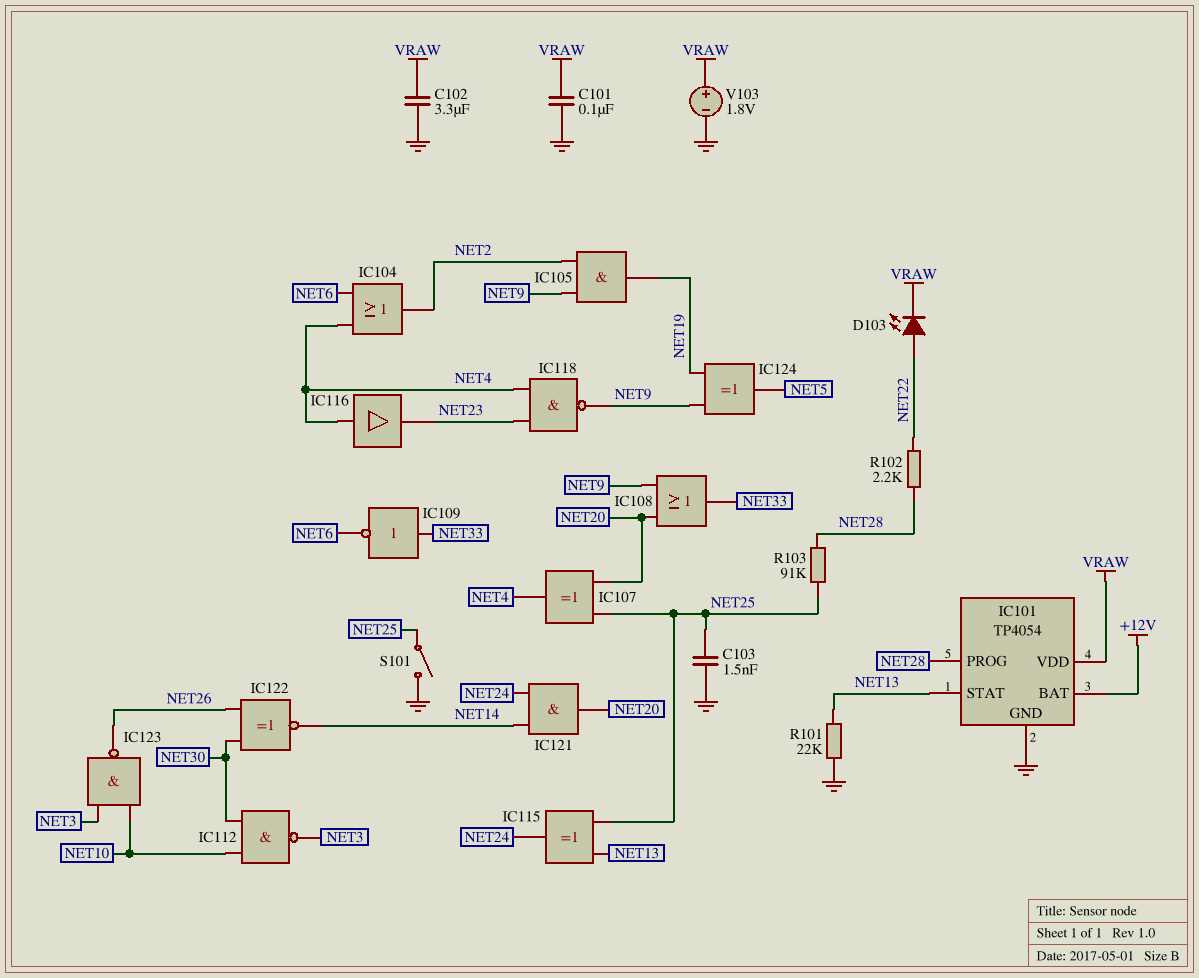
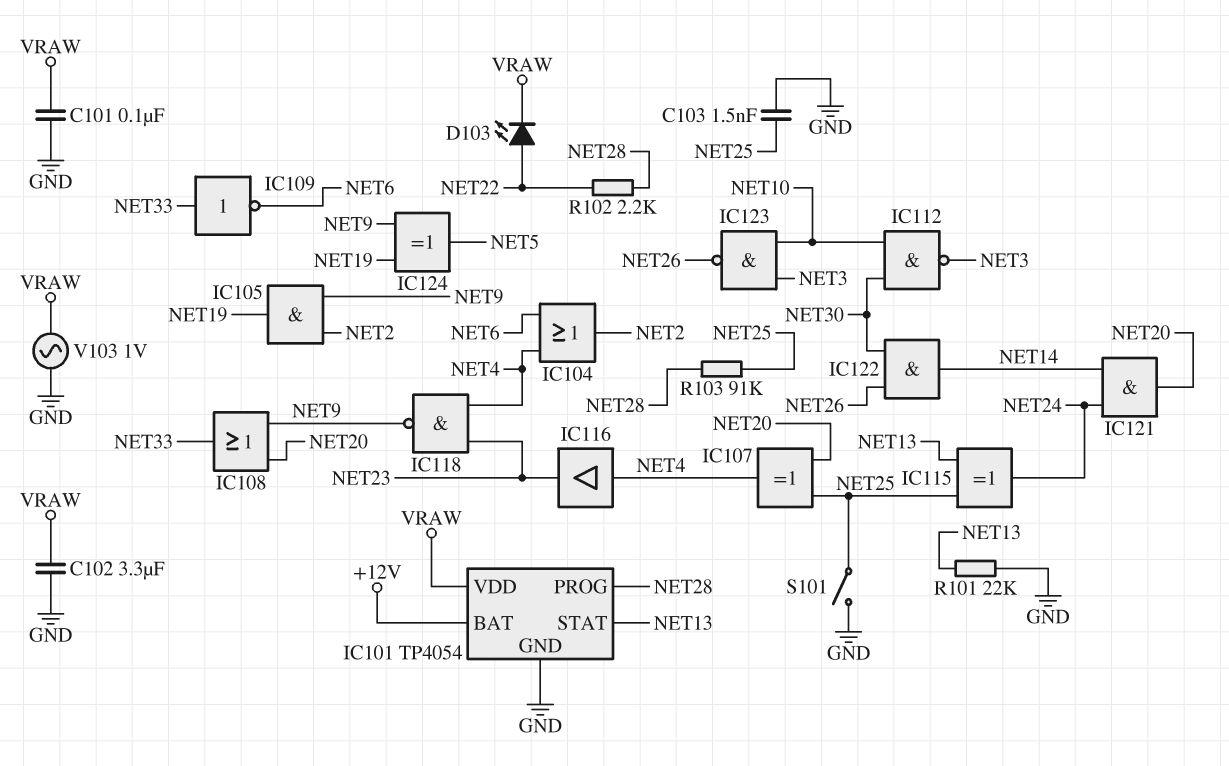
IC122: XNOR (in NET26, in NET30, out NET14) -> AND (in NET26, in NET30, out NET14)
V103: 1.8V (plus VRAW, minus GND) -> AC 1V (GND, VRAW)

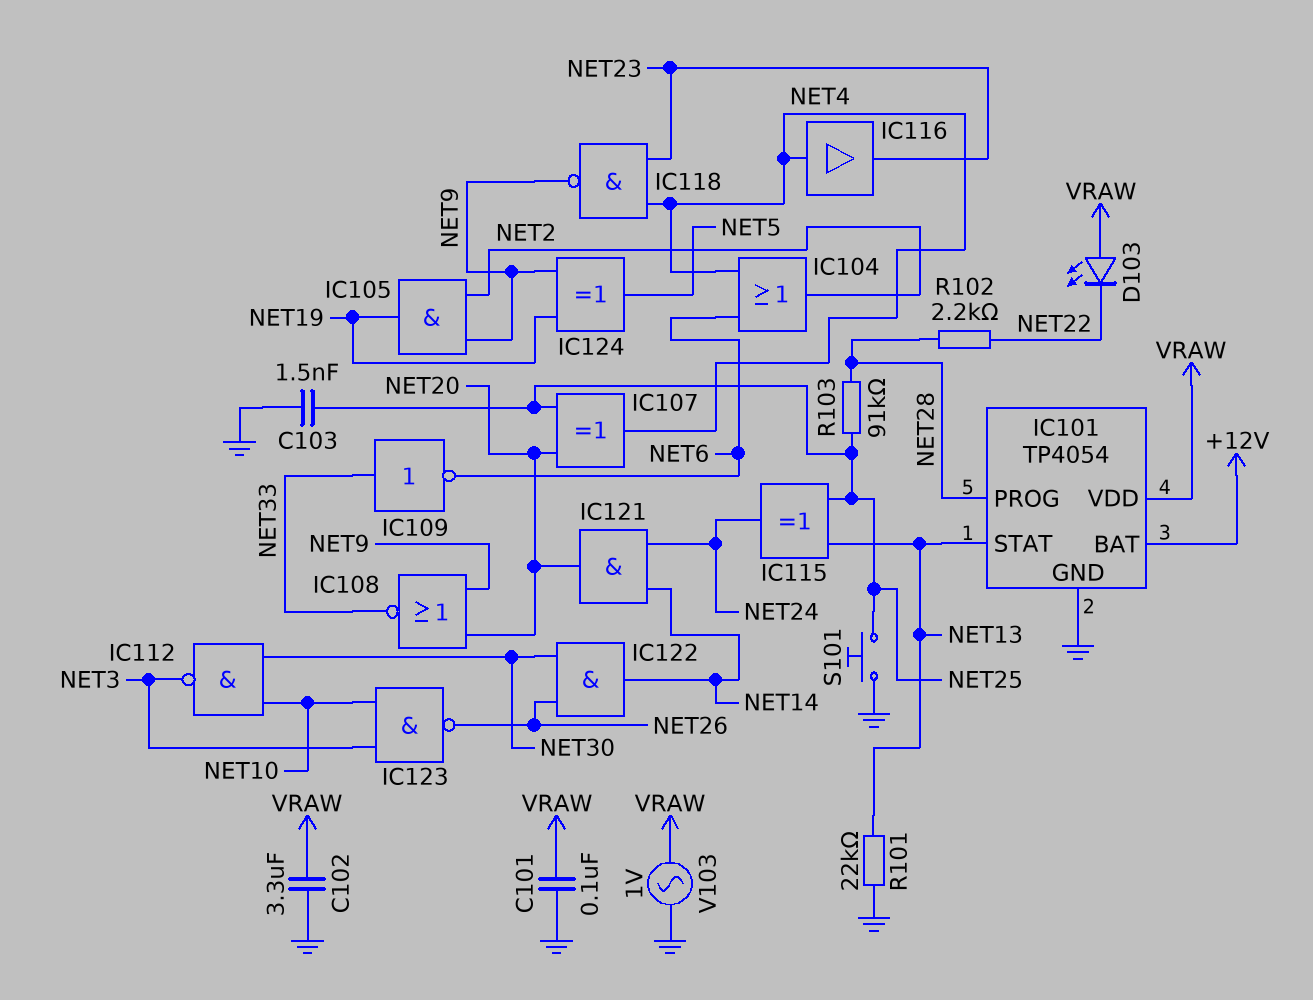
D103: LED (A NET22, K VRAW) -> LED (A VRAW, K NET22)
IC108: OR (in NET9, in NET20, out NET33) -> NOR (in NET9, in NET20, out NET33)
S101: switch (GND, NET25) -> button (GND, NET25)

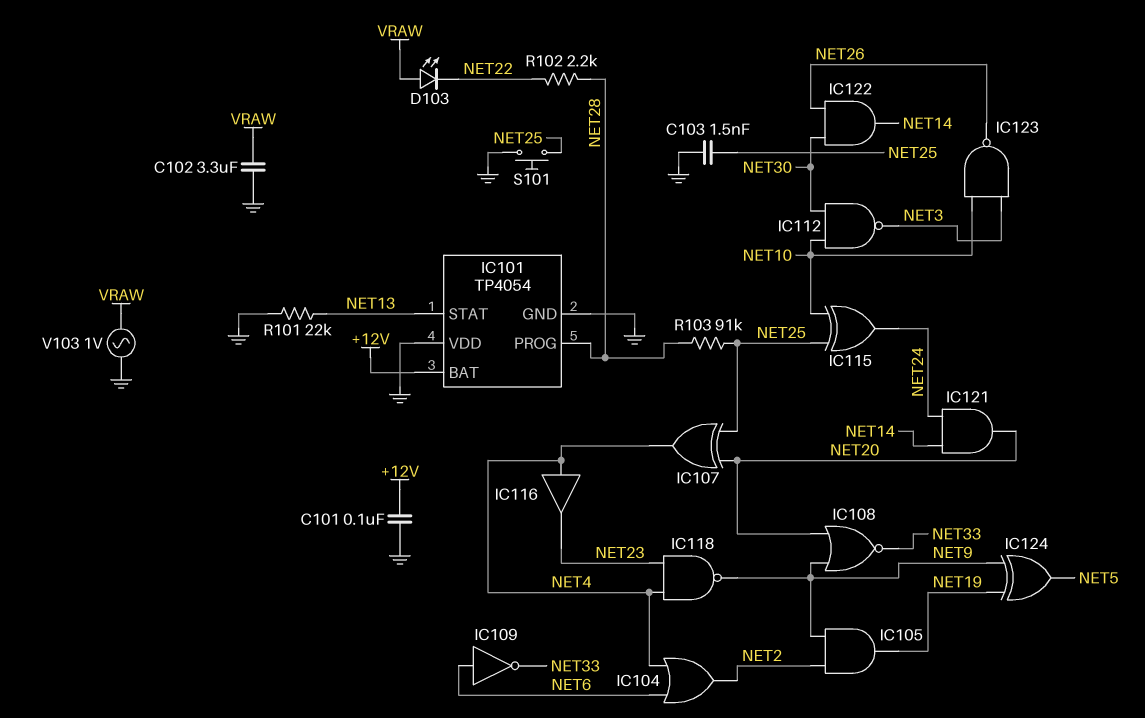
C101: 100nF (GND, VRAW) -> 100nF (+12V, GND)
IC101 pin VDD: VRAW -> GND
IC109: NOT (in NET33, out NET6) -> NOT (in NET6, out NET33)
IC115: XOR (in NET13, in NET25, out NET24) -> XOR (in NET10, in NET25, out NET24)

